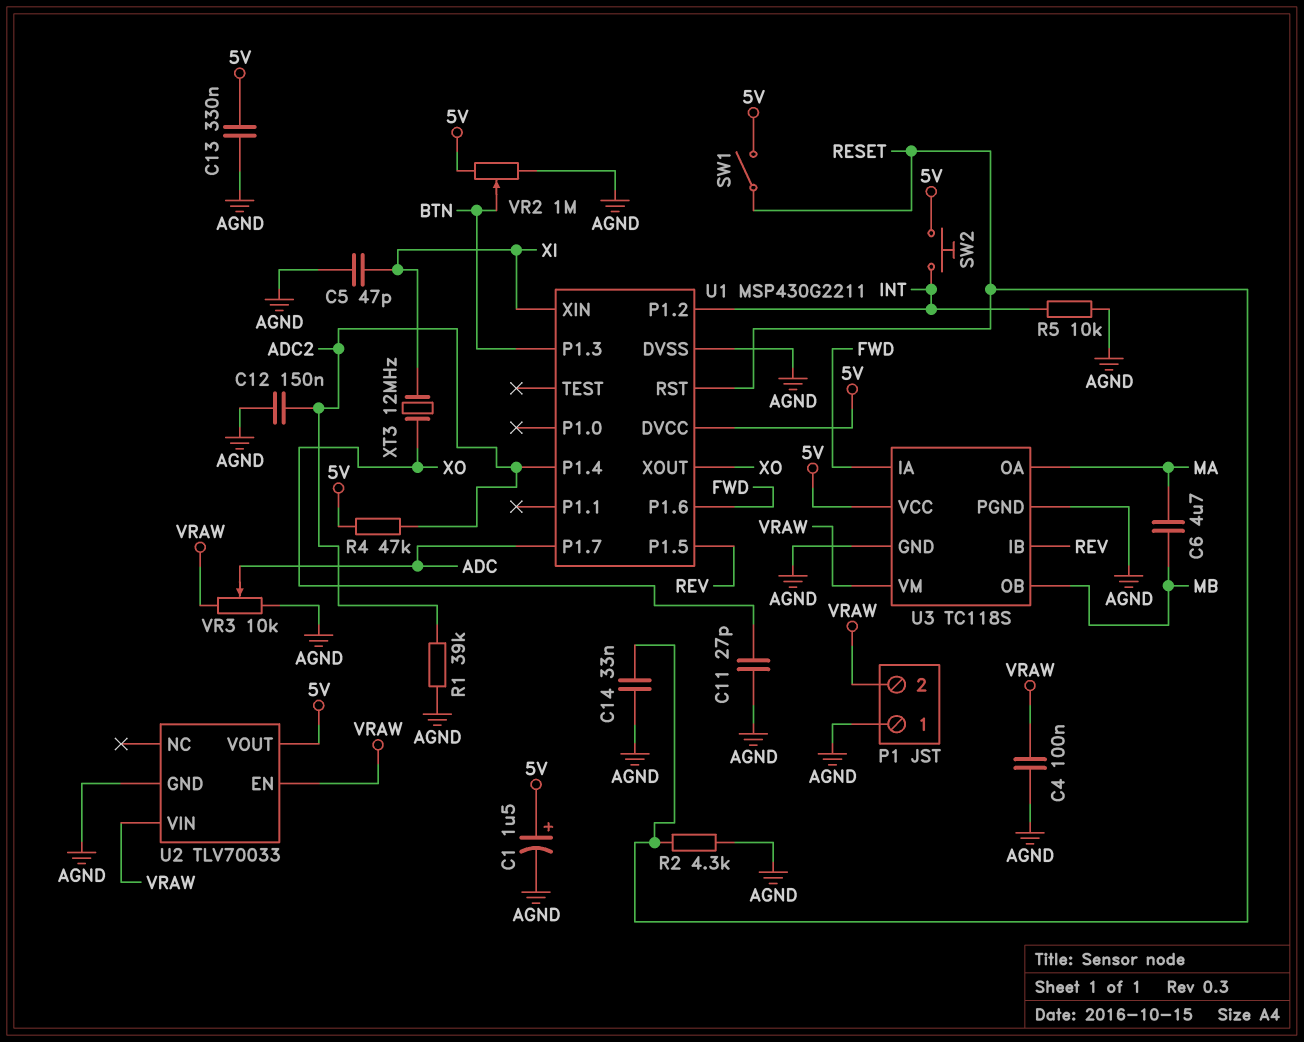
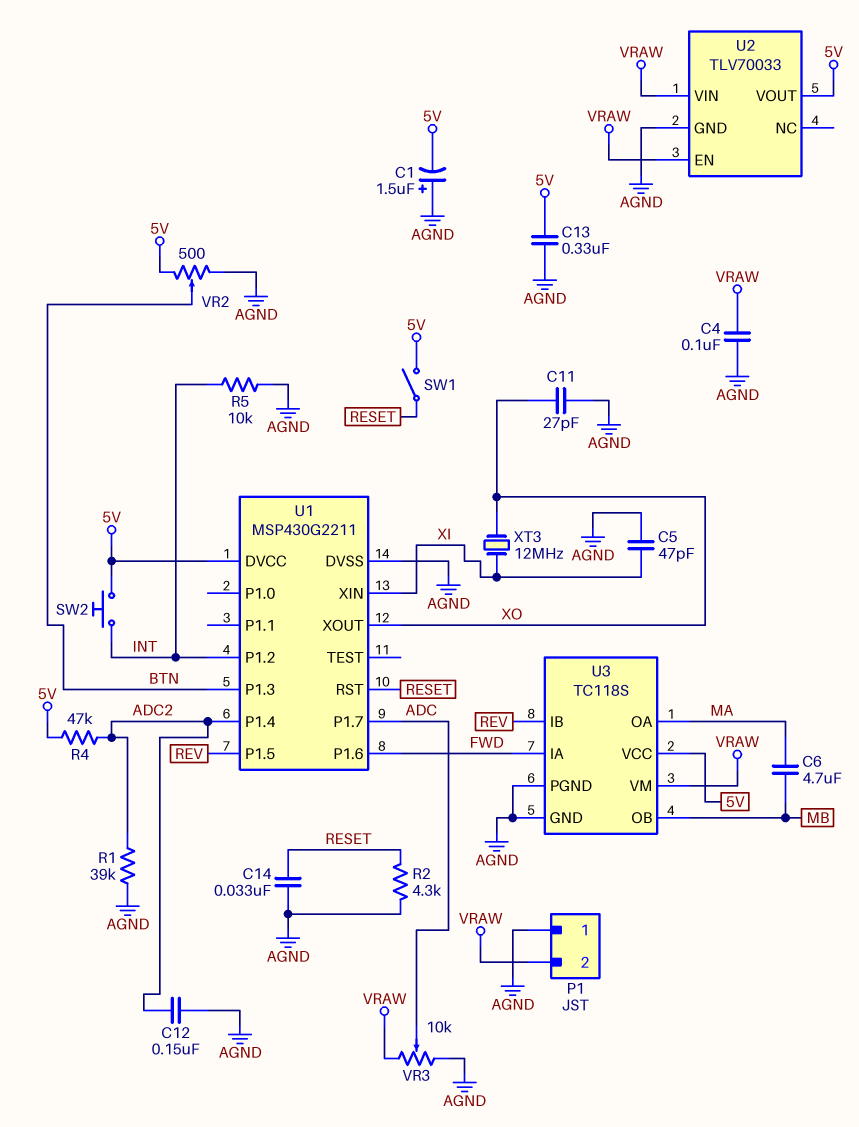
C1: 1.5uF (plus 5V, minus AGND) -> 1.5uF (plus AGND, minus 5V)
VR2: 1M (5V, AGND, wiper BTN) -> 500 (5V, AGND, wiper BTN)

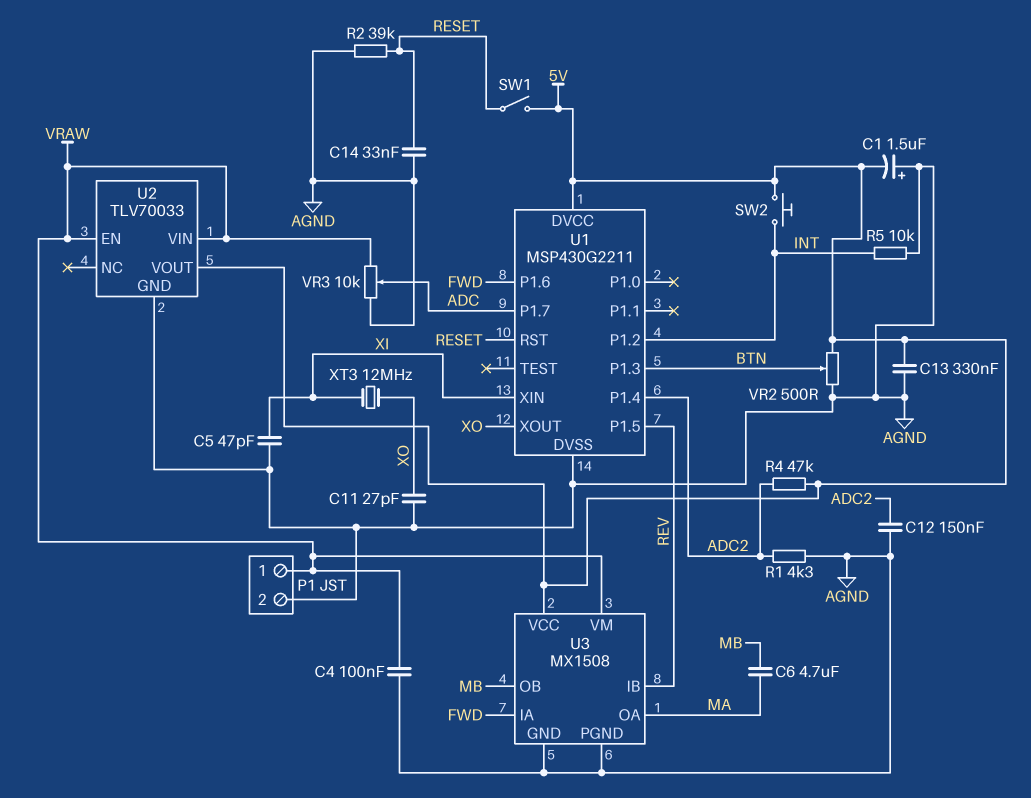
P1 pin 1: AGND -> VRAW
P1 pin 2: VRAW -> AGND
R1: 39k (ADC2, AGND) -> 4.3k (ADC2, AGND)
R2: 4.3k (AGND, RESET) -> 39k (AGND, RESET)
U3: TC118S -> MX1508

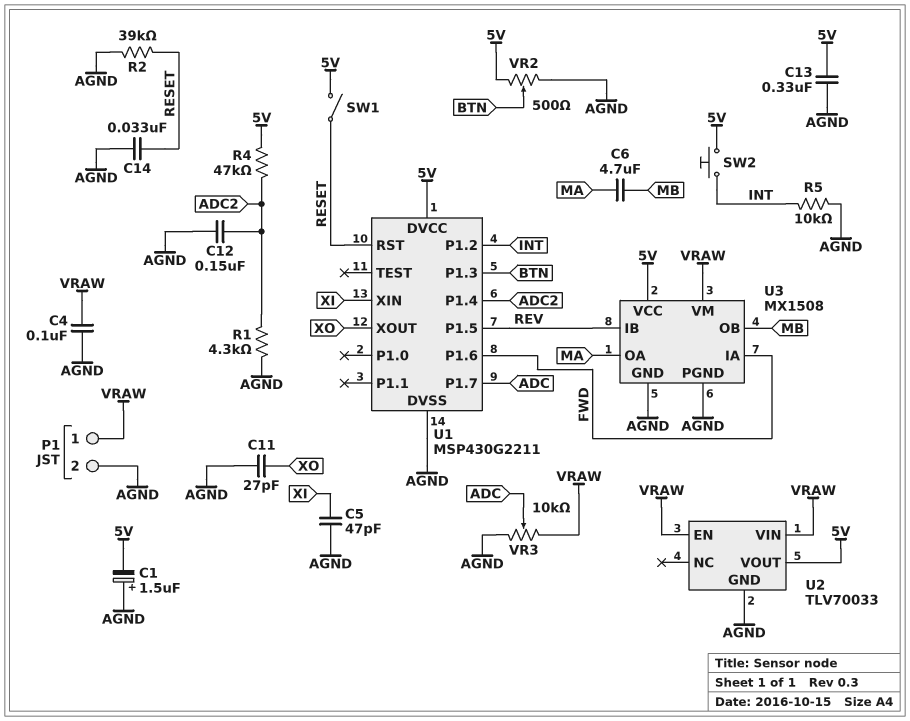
XT3: 12MHz (XI, XO) -> none

